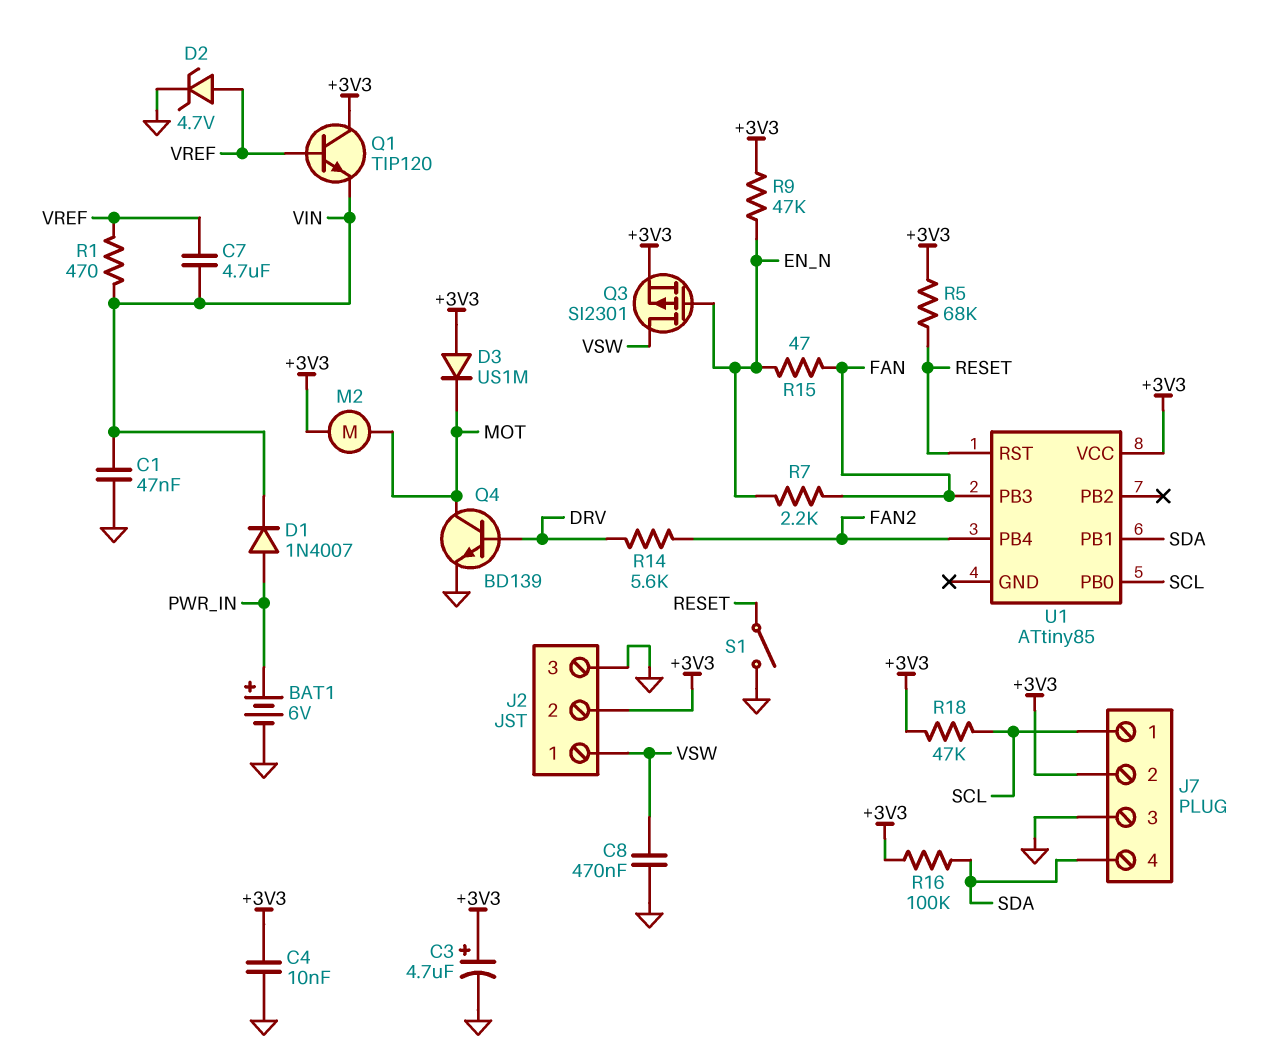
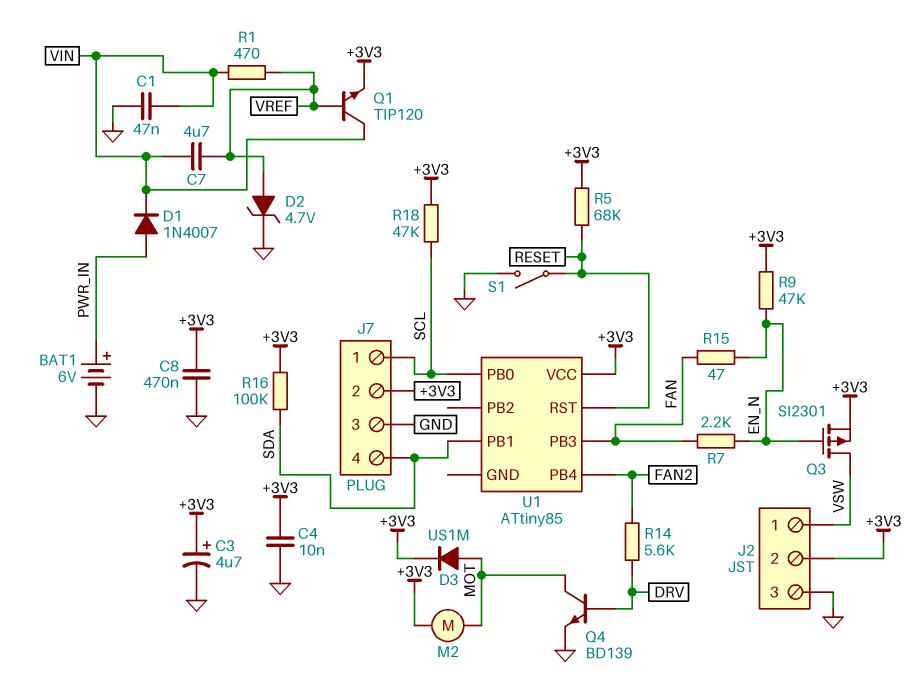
C8: 470nF (GND, VSW) -> 470nF (+3V3, GND)
D3: diode US1M (A +3V3, K MOT) -> diode US1M (A MOT, K +3V3)
Q1: NPN TIP120 (B VREF, C +3V3, E VIN) -> NPN TIP120 (B VREF, C VIN, E +3V3)

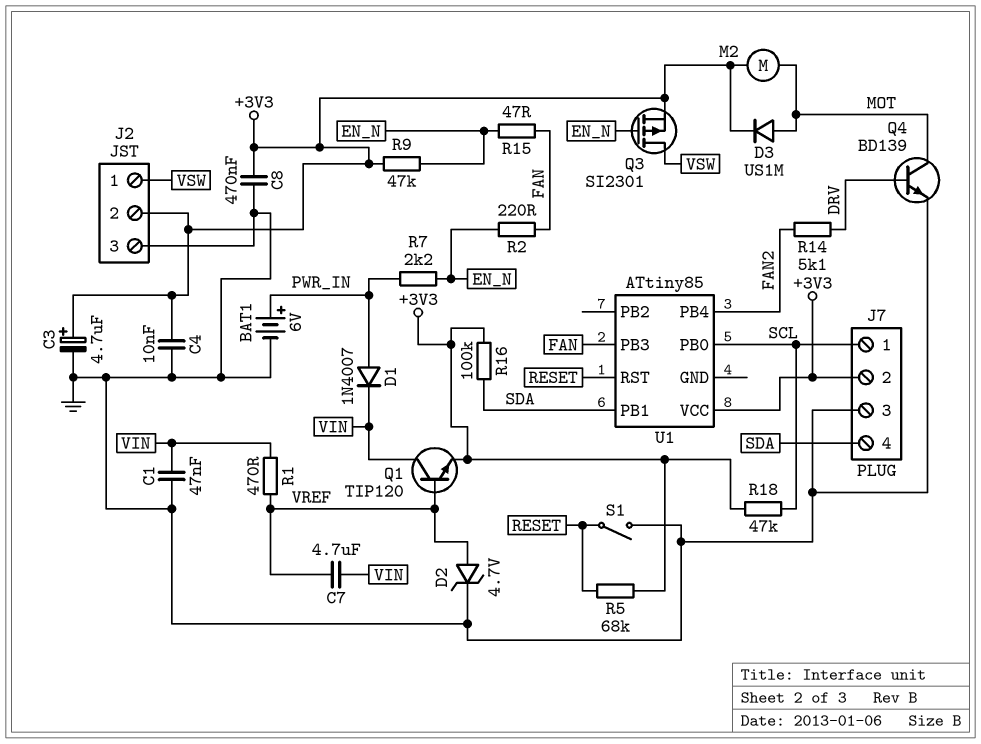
R2: none -> 220 (EN_N, FAN)
R7: 2.2k (EN_N, FAN) -> 2.2k (EN_N, PWR_IN)
R14: 5.6k (DRV, FAN2) -> 5.1k (DRV, FAN2)

